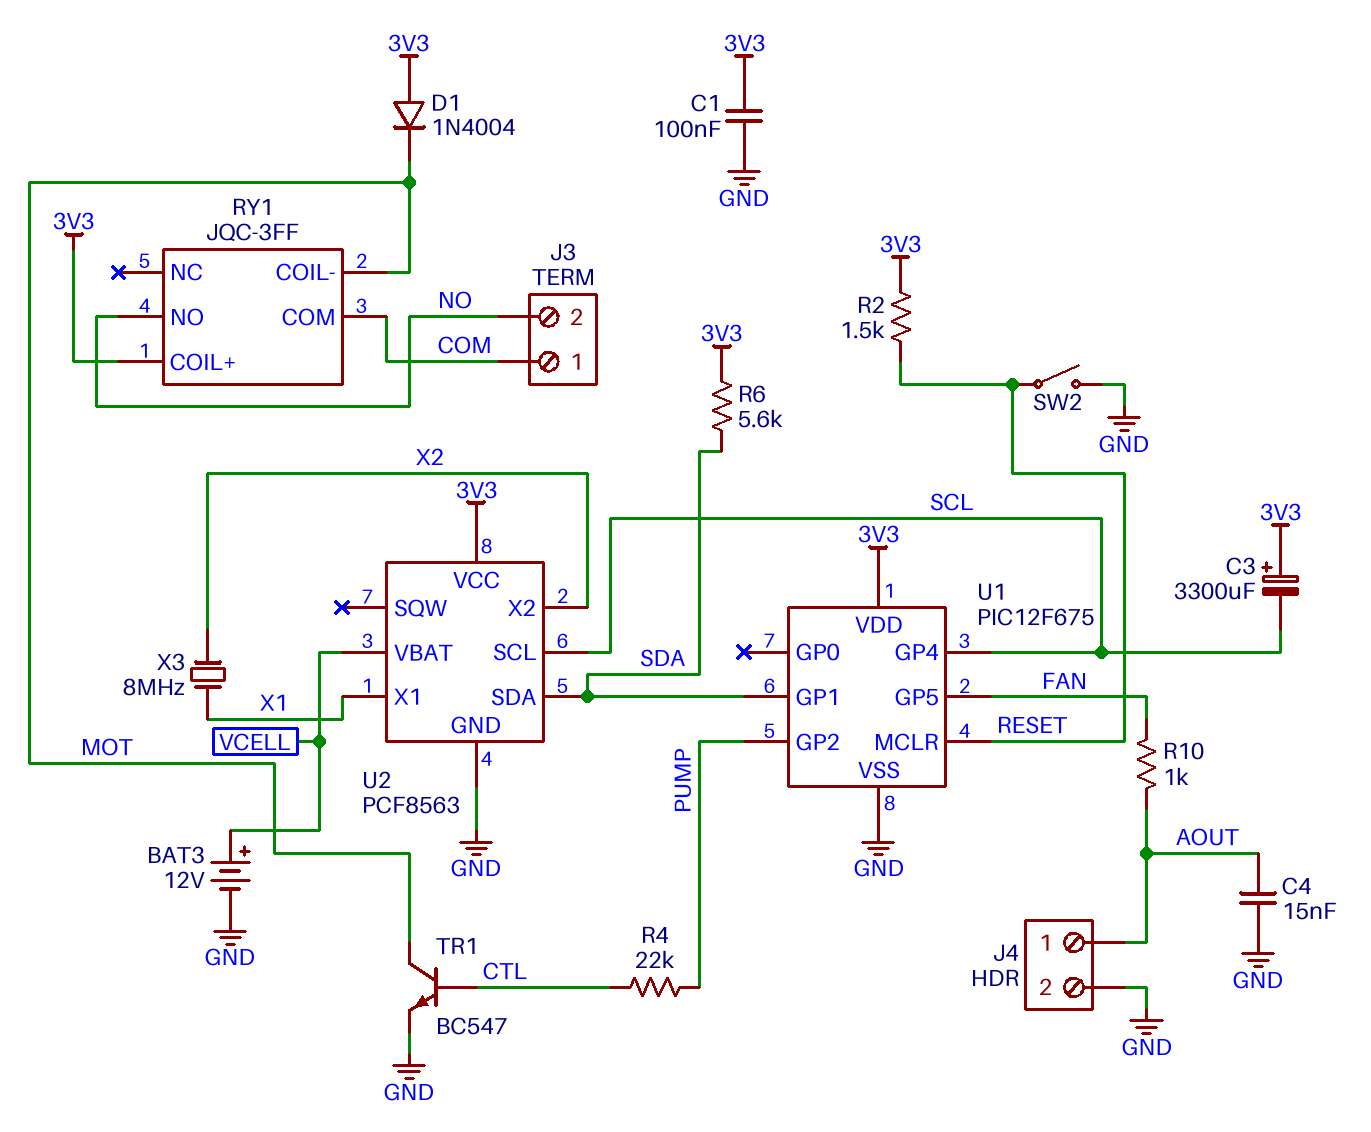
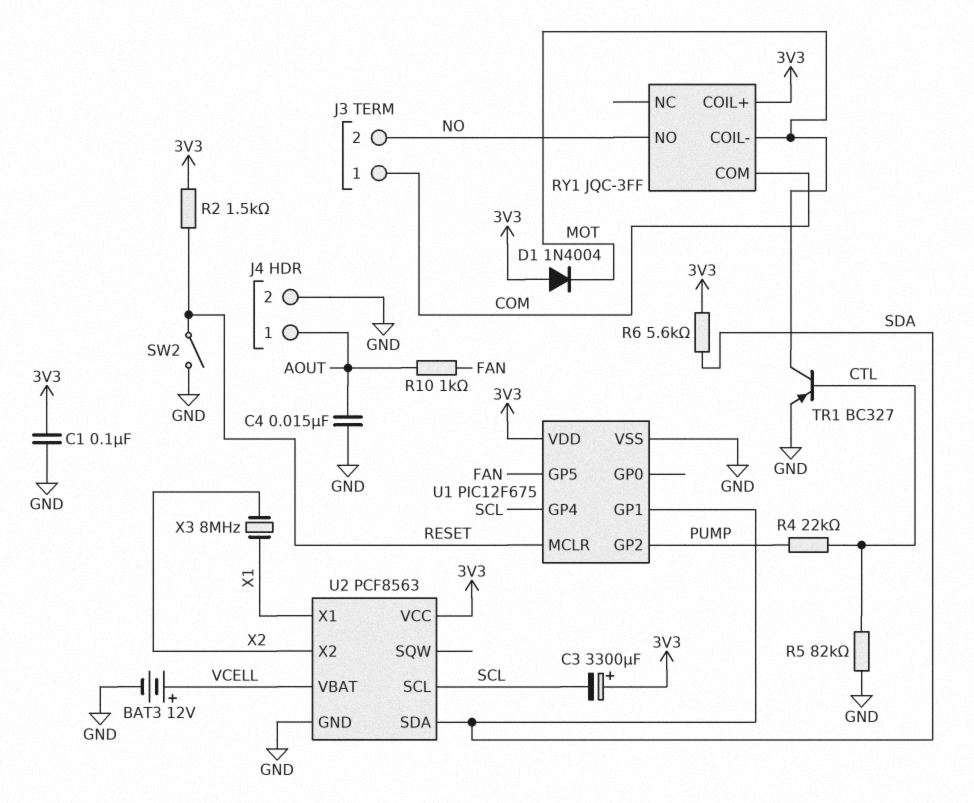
R5: none -> 82k (CTL, GND)
TR1: NPN BC547 (B CTL, C MOT, E GND) -> PNP BC327 (B CTL, C MOT, E GND)

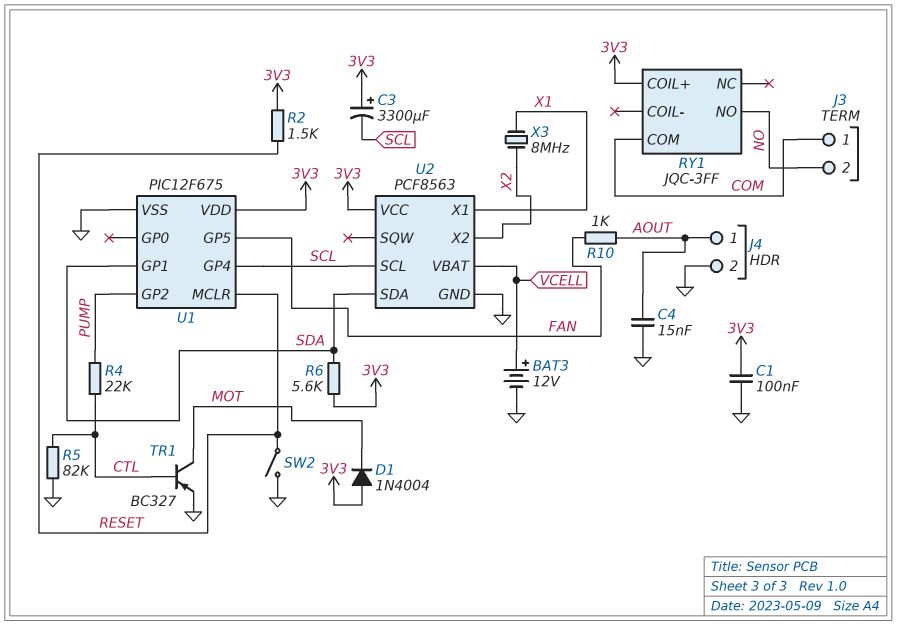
RY1 pin COIL-: MOT -> none

